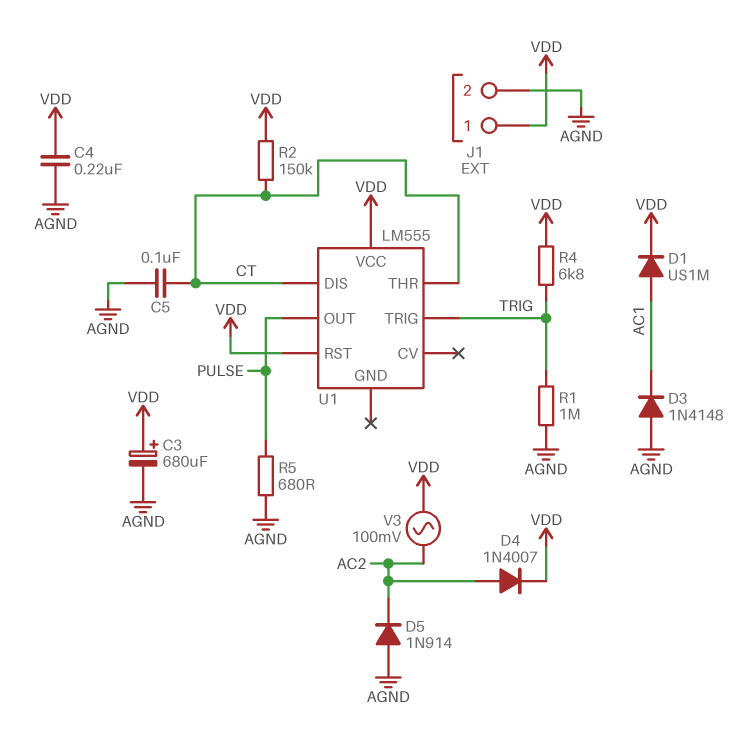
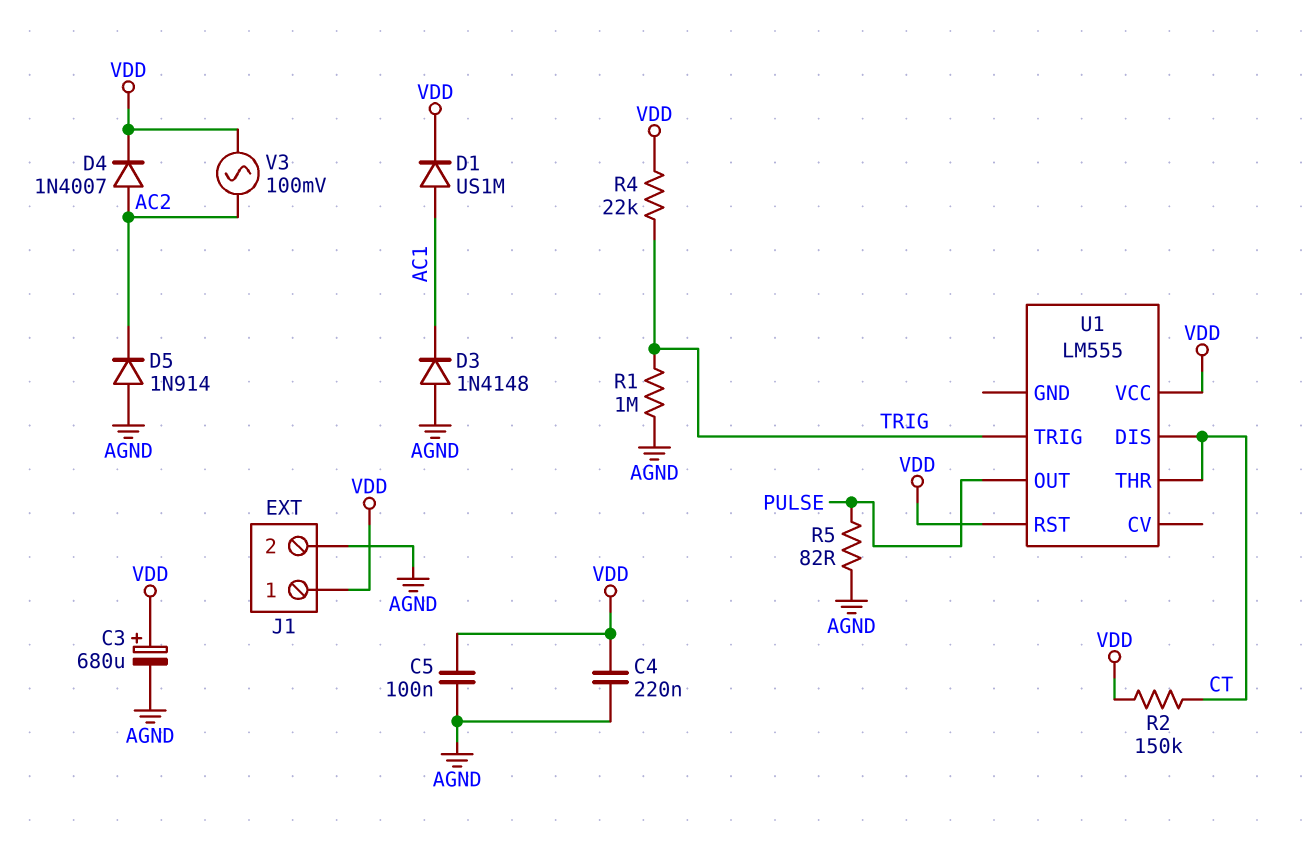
C5: 100nF (AGND, CT) -> 100nF (AGND, VDD)
R4: 6.8k (TRIG, VDD) -> 22k (TRIG, VDD)
R5: 680 (AGND, PULSE) -> 82 (AGND, PULSE)

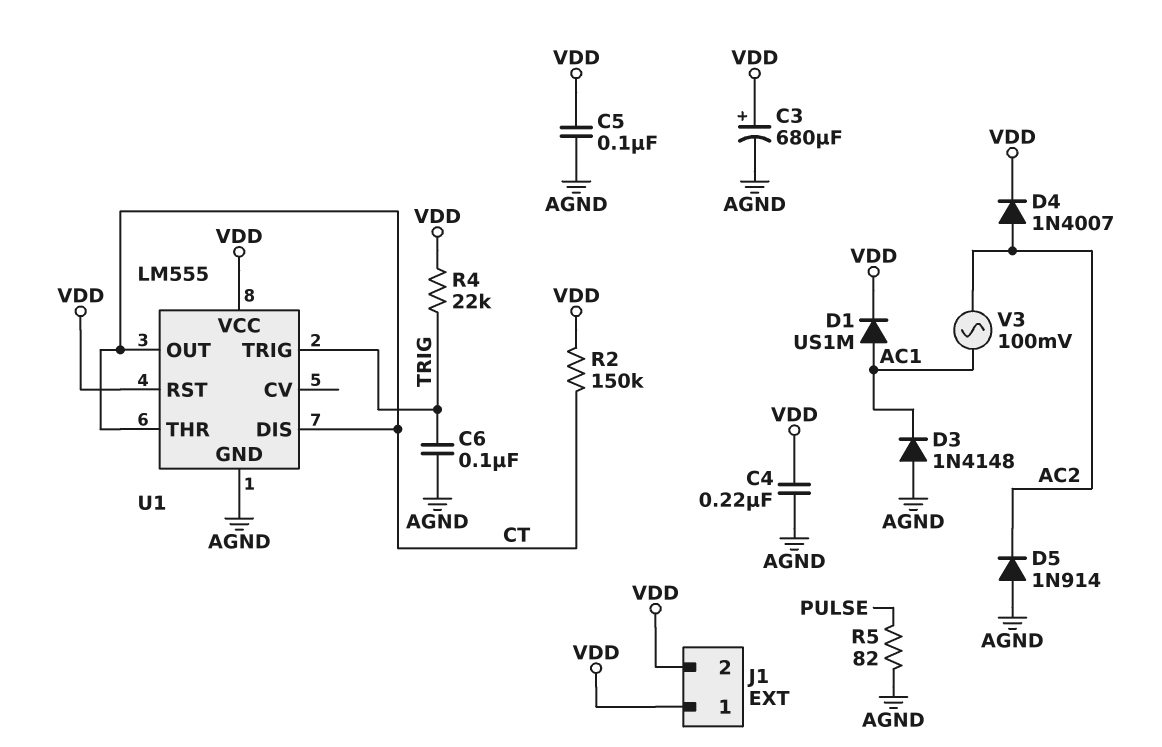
C6: none -> 100nF (AGND, TRIG)
J1 pin 2: AGND -> VDD
R1: 1M (AGND, TRIG) -> none
U1 pin GND: none -> AGND
U1 pin OUT: PULSE -> CT
V3: AC 100mV (AC2, VDD) -> AC 100mV (AC1, AC2)

